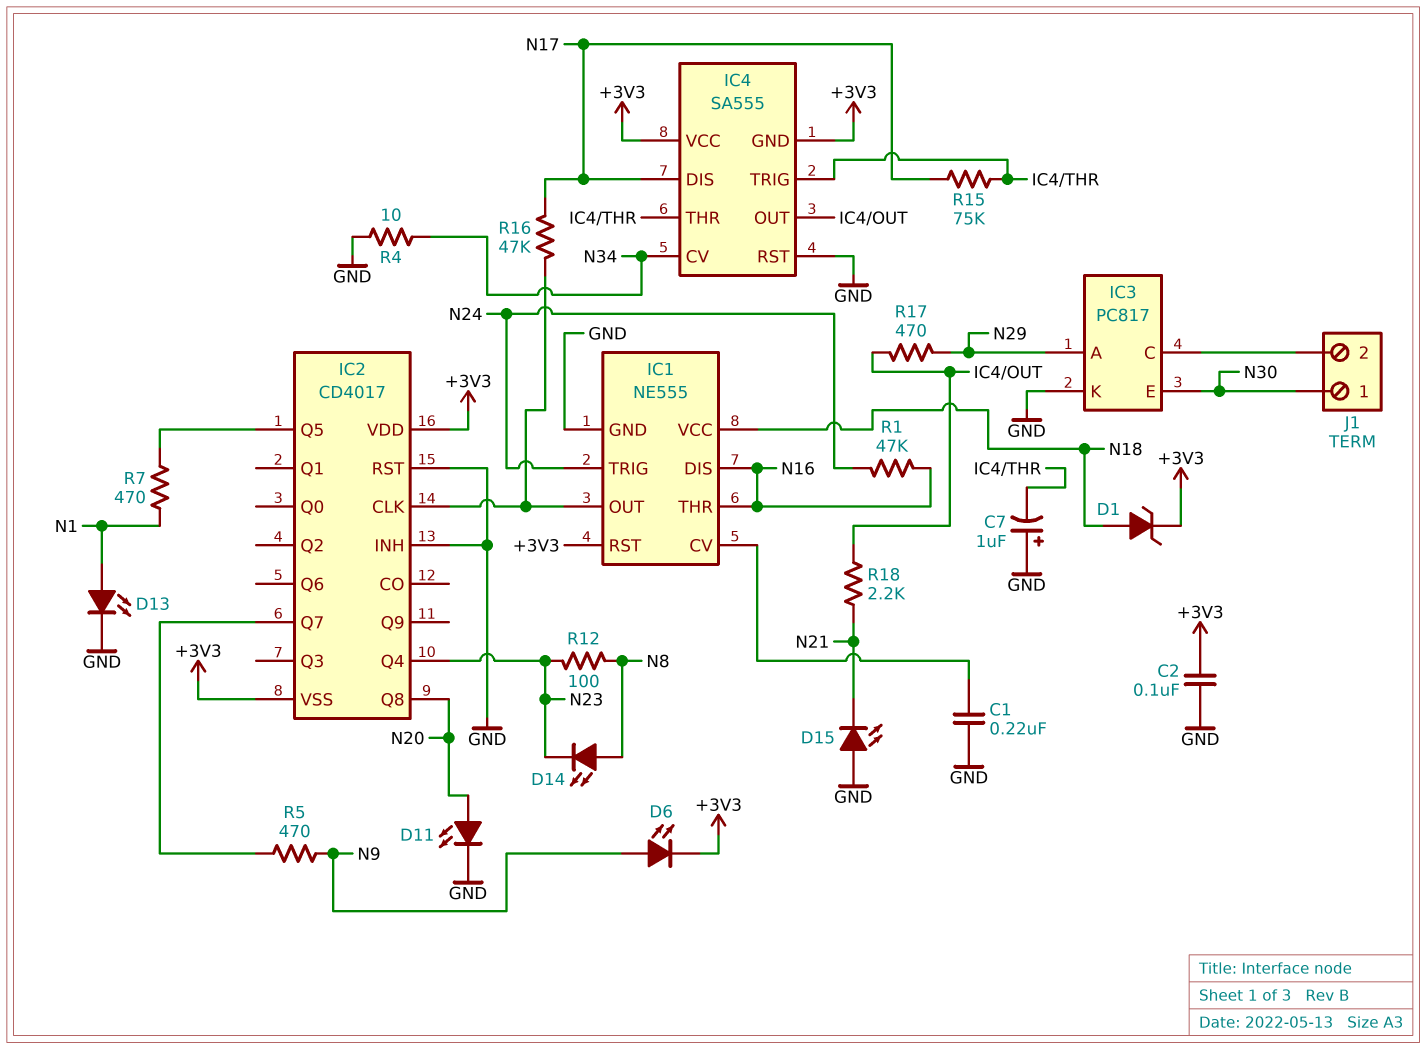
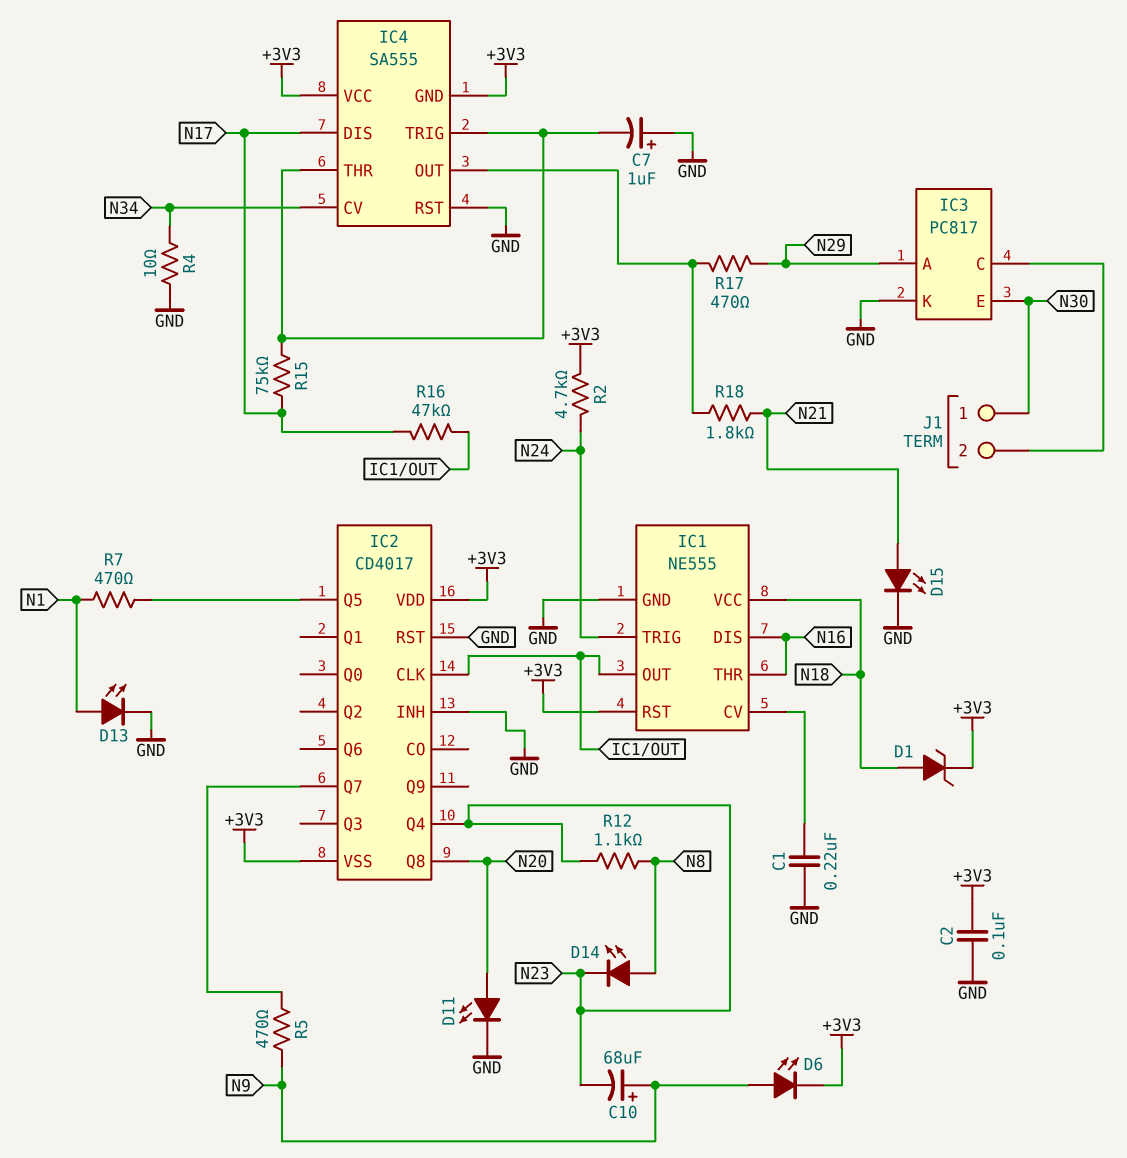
C10: none -> 68uF (plus N9, minus N23)
D15: LED (A GND, K N21) -> LED (A N21, K GND)
R1: 47k (N16, N24) -> none
R2: none -> 4.7k (+3V3, N24)
R12: 100 (N8, N23) -> 1.1k (N8, N23)
R18: 2.2k (IC4/OUT, N21) -> 1.8k (IC4/OUT, N21)

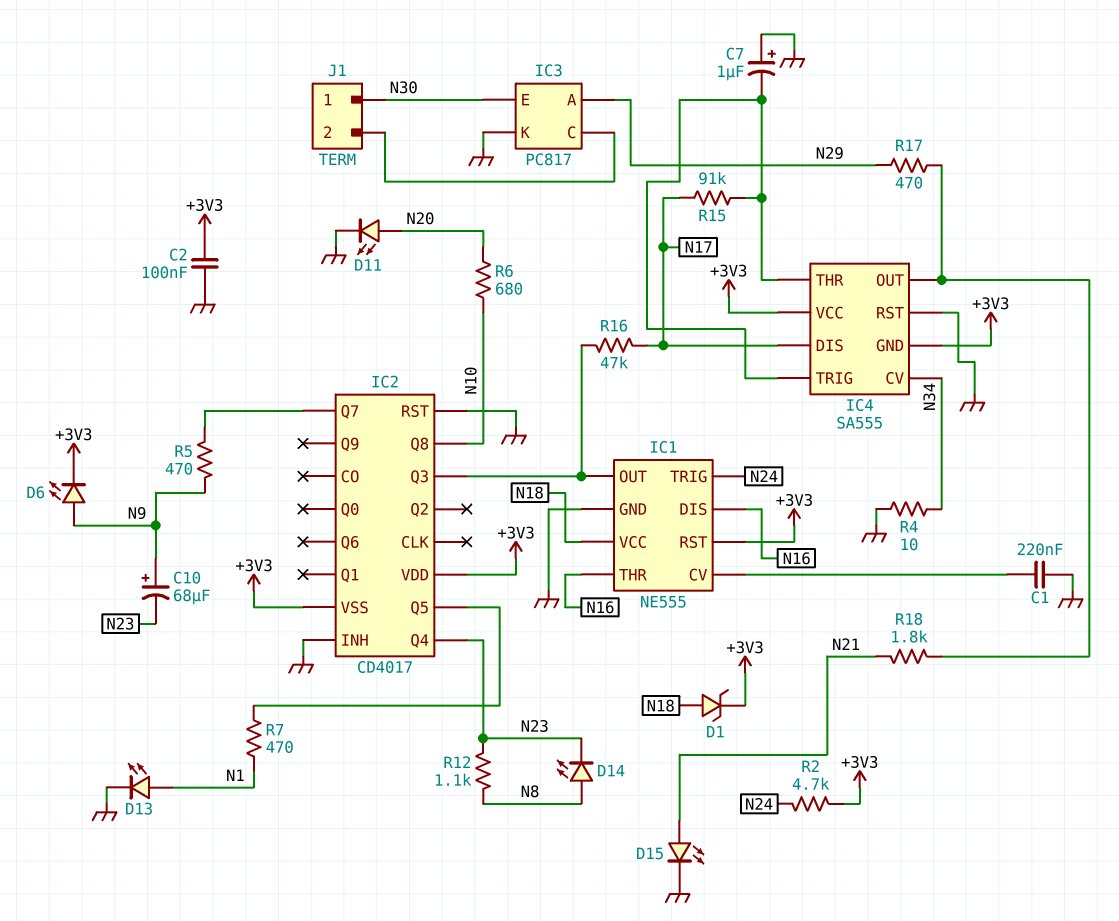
IC2 pin CLK: IC1/OUT -> none
IC2 pin Q3: none -> IC1/OUT
IC2 pin Q8: N20 -> N10
R6: none -> 680 (N10, N20)
R15: 75k (IC4/THR, N17) -> 91k (IC4/THR, N17)

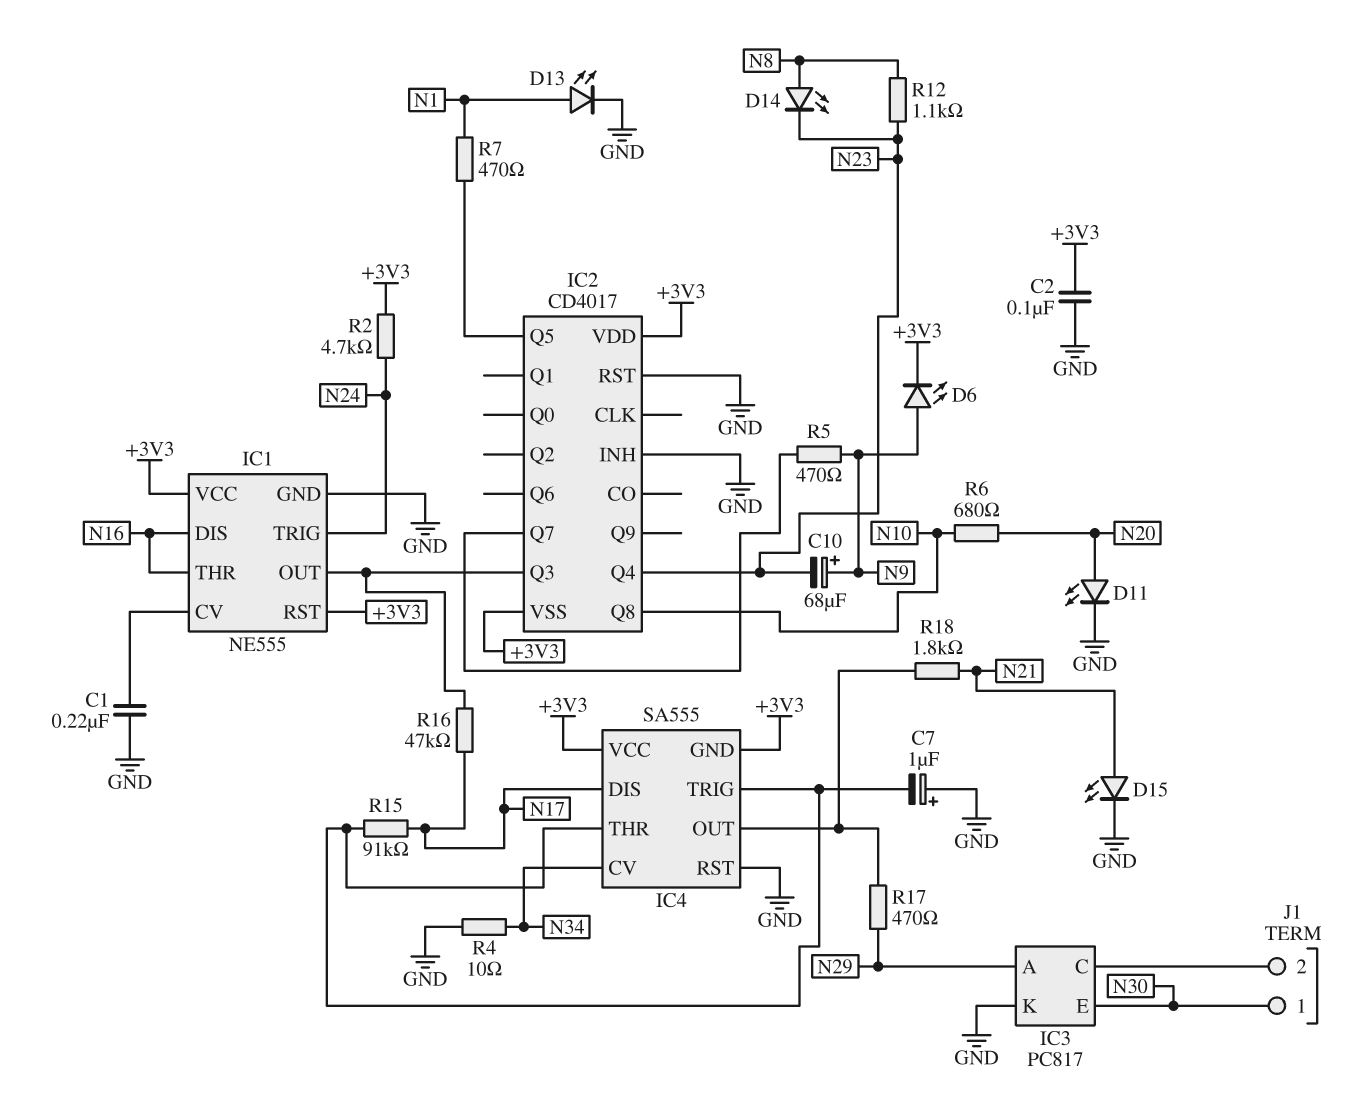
D1: zener (A N18, K +3V3) -> none
IC1 pin VCC: N18 -> +3V3

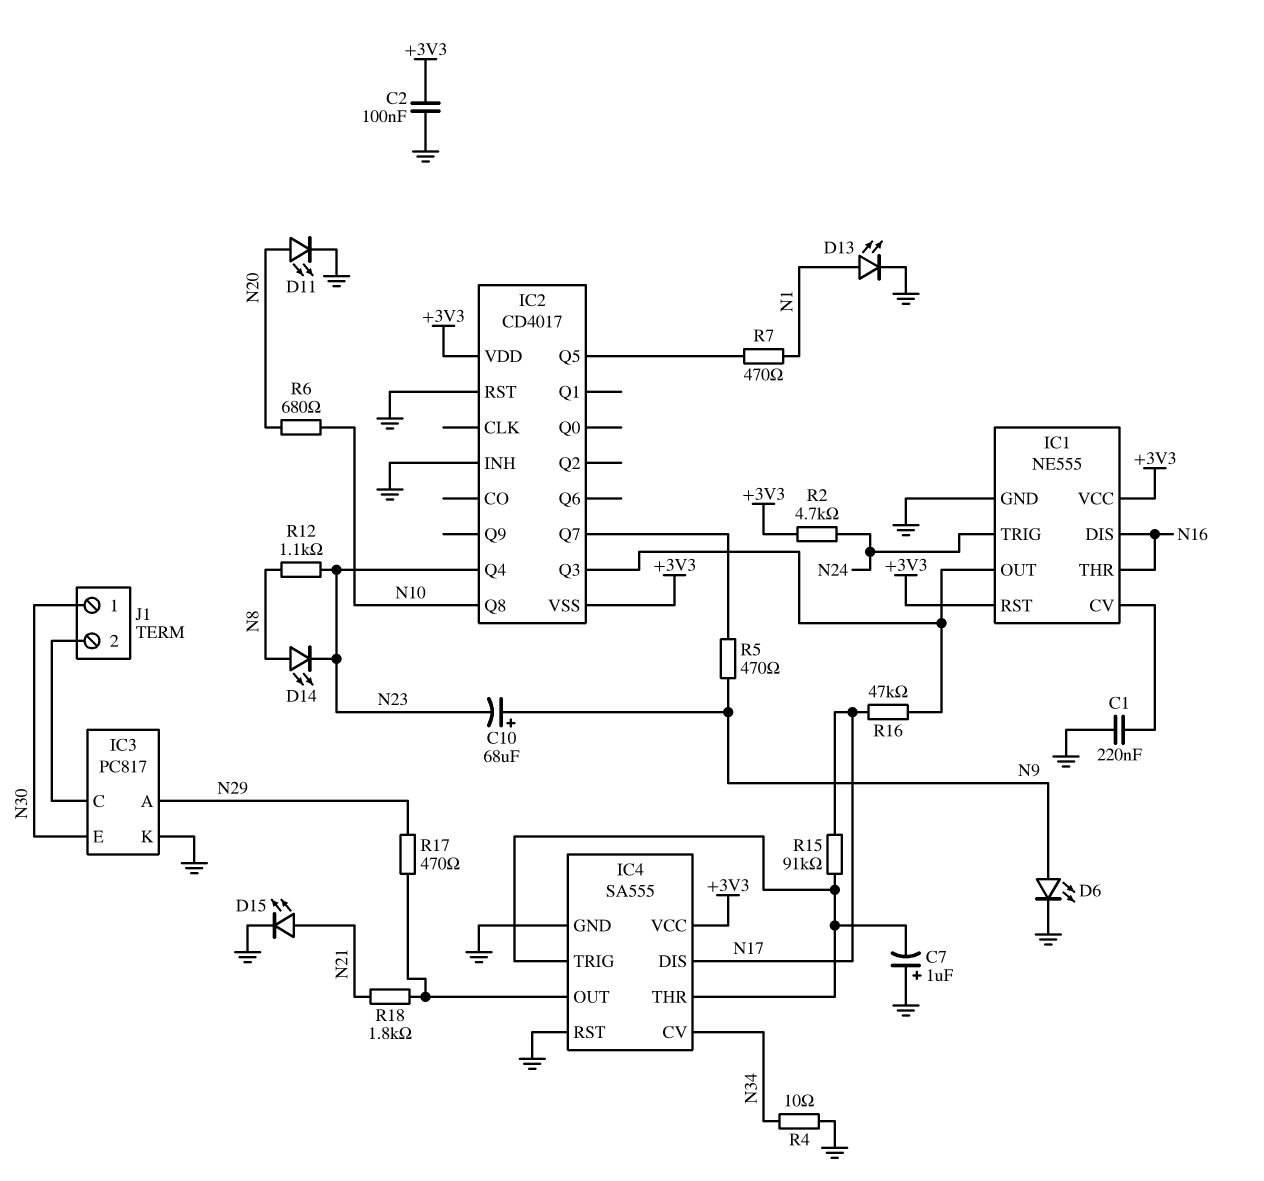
D6: LED (A N9, K +3V3) -> LED (A N9, K GND)
IC4 pin GND: +3V3 -> GND

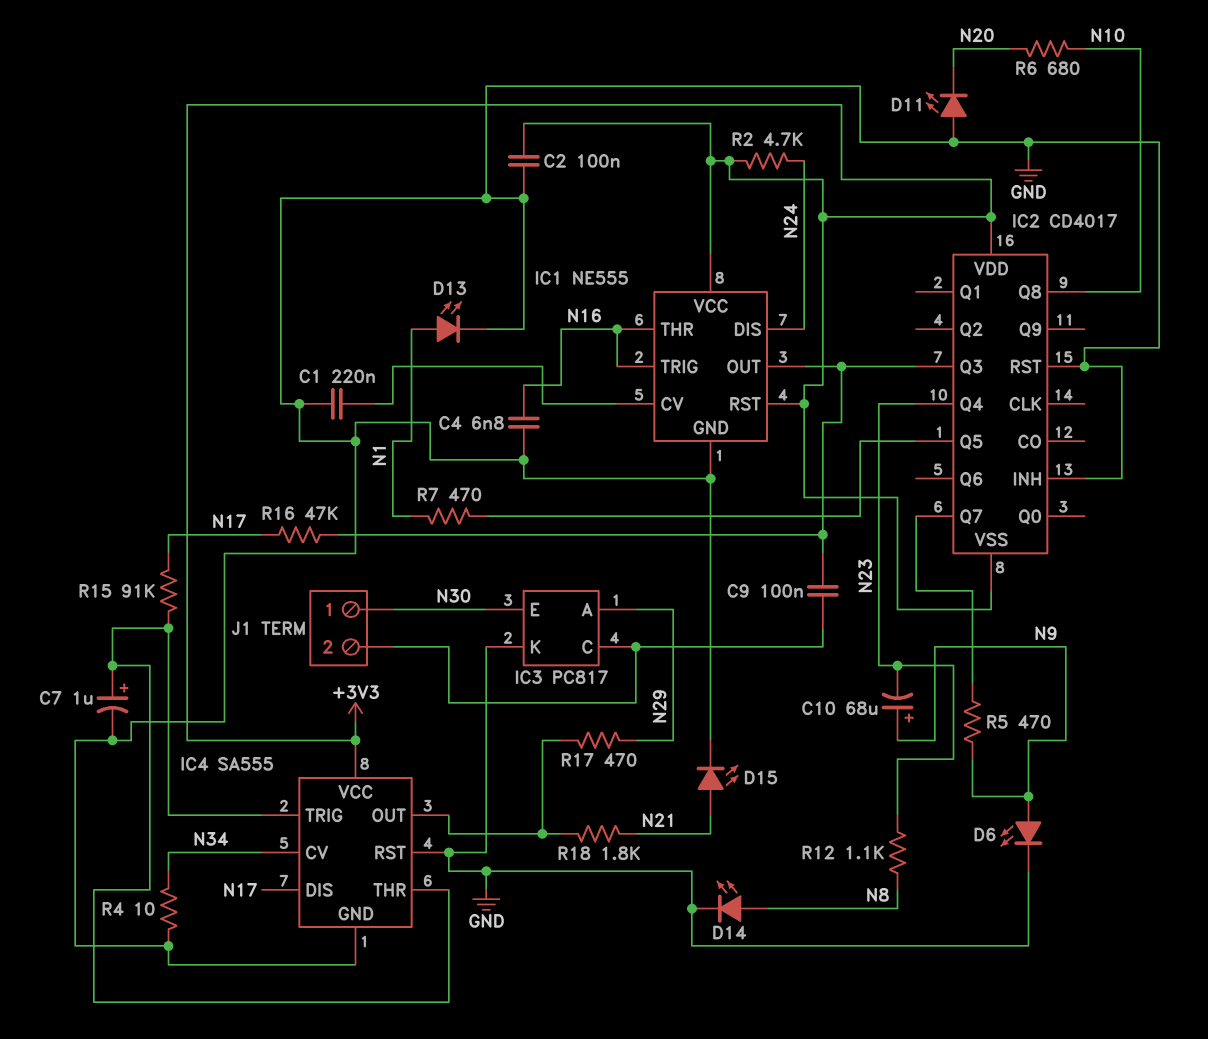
C4: none -> 6.8nF (GND, N16)
C7: 1uF (plus GND, minus IC4/THR) -> 1uF (plus IC4/THR, minus GND)
C9: none -> 100nF (IC1/OUT, IC3/C)
D11: LED (A N20, K GND) -> LED (A GND, K N20)
D14: LED (A N8, K N23) -> LED (A N8, K GND)
IC1 pin DIS: N16 -> N24
IC1 pin TRIG: N24 -> N16

